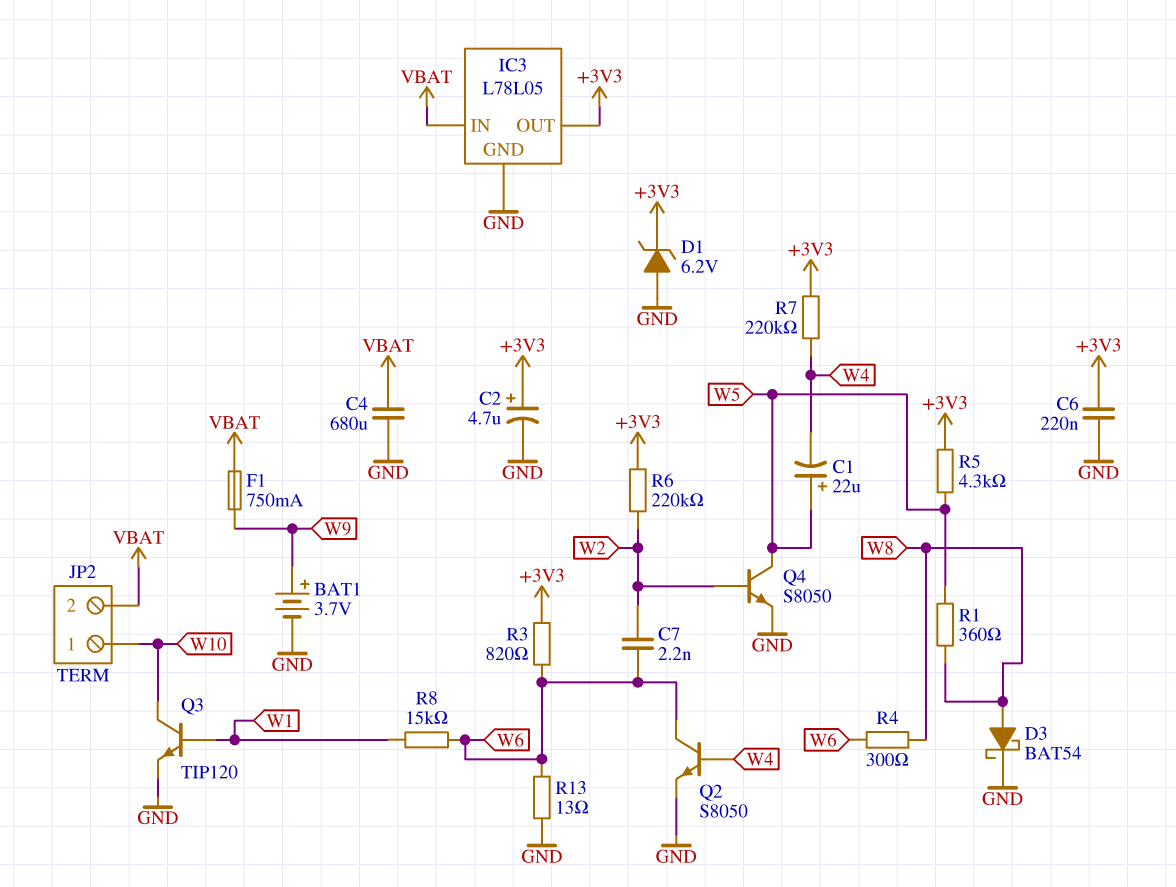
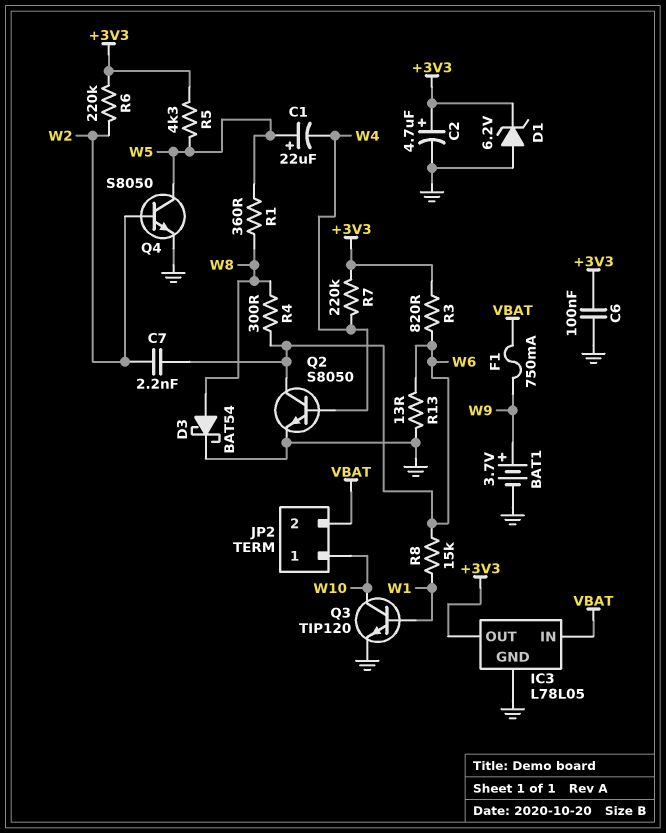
C4: 680uF (GND, VBAT) -> none
C6: 220nF (+3V3, GND) -> 100nF (+3V3, GND)

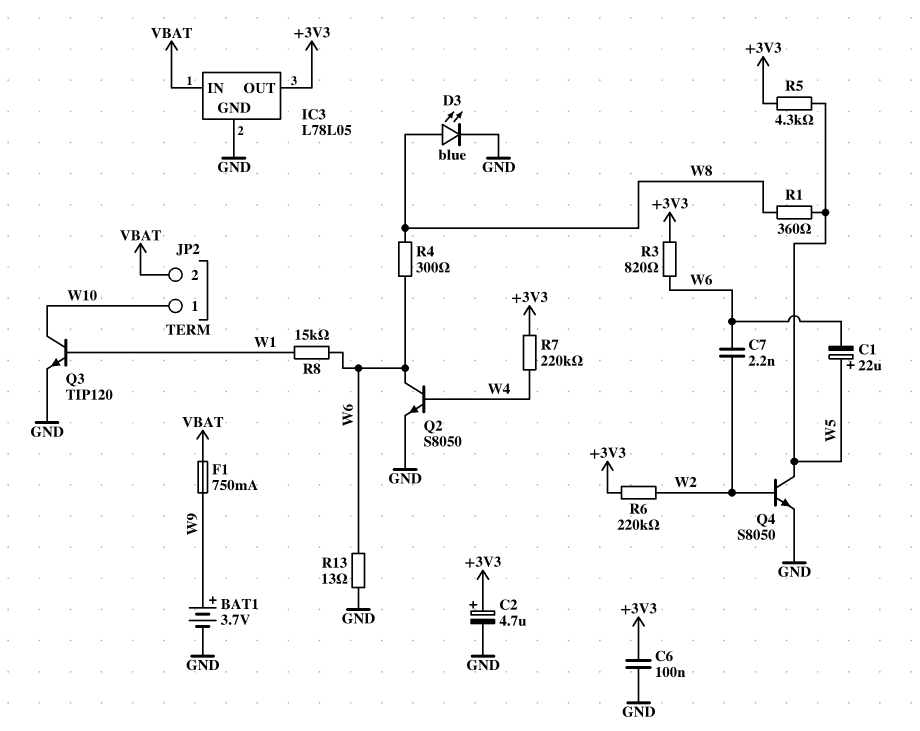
C1: 22uF (plus W5, minus W4) -> 22uF (plus W5, minus W6)
D1: zener 6.2V (A GND, K +3V3) -> none
D3: schottky BAT54 (A W8, K GND) -> LED blue (A W8, K GND)

